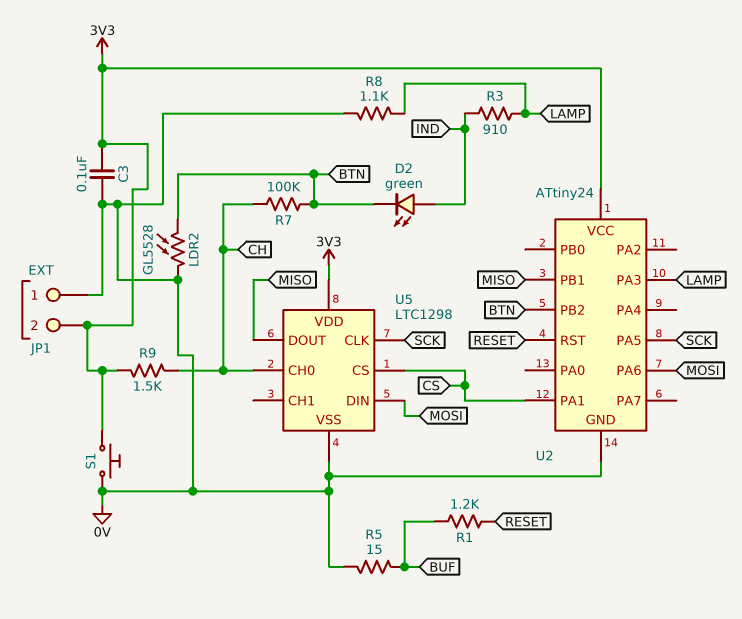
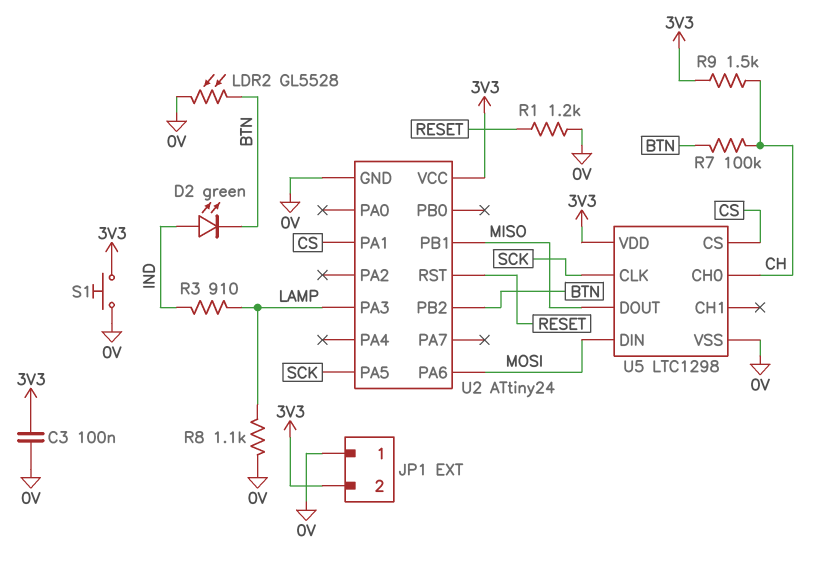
R1: 1.2k (BUF, RESET) -> 1.2k (0V, RESET)
R5: 15 (0V, BUF) -> none

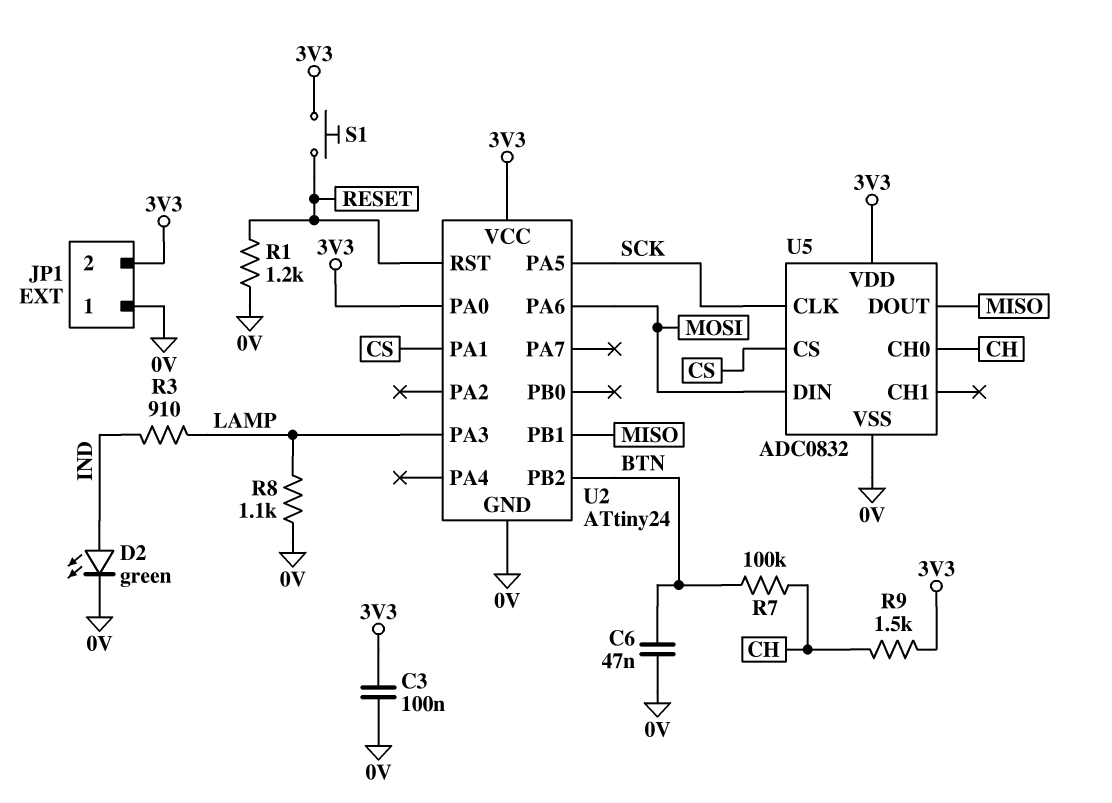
C6: none -> 47nF (0V, BTN)
D2: LED green (A IND, K BTN) -> LED green (A IND, K 0V)
LDR2: GL5528 (0V, BTN) -> none
S1: button (0V, 3V3) -> button (3V3, RESET)
U2 pin PA0: none -> 3V3
U5: LTC1298 -> ADC0832

